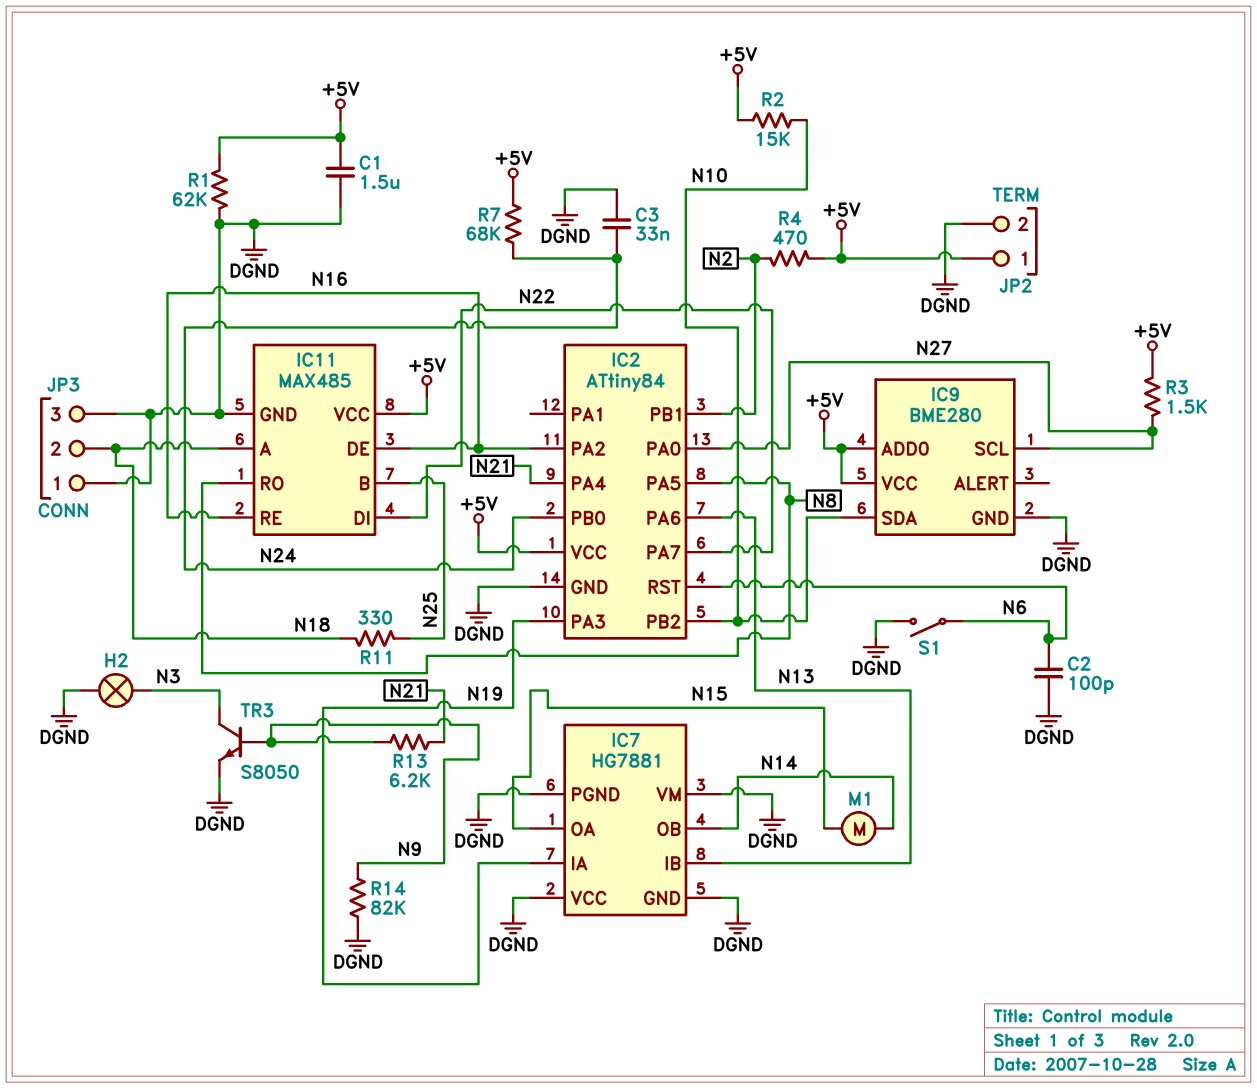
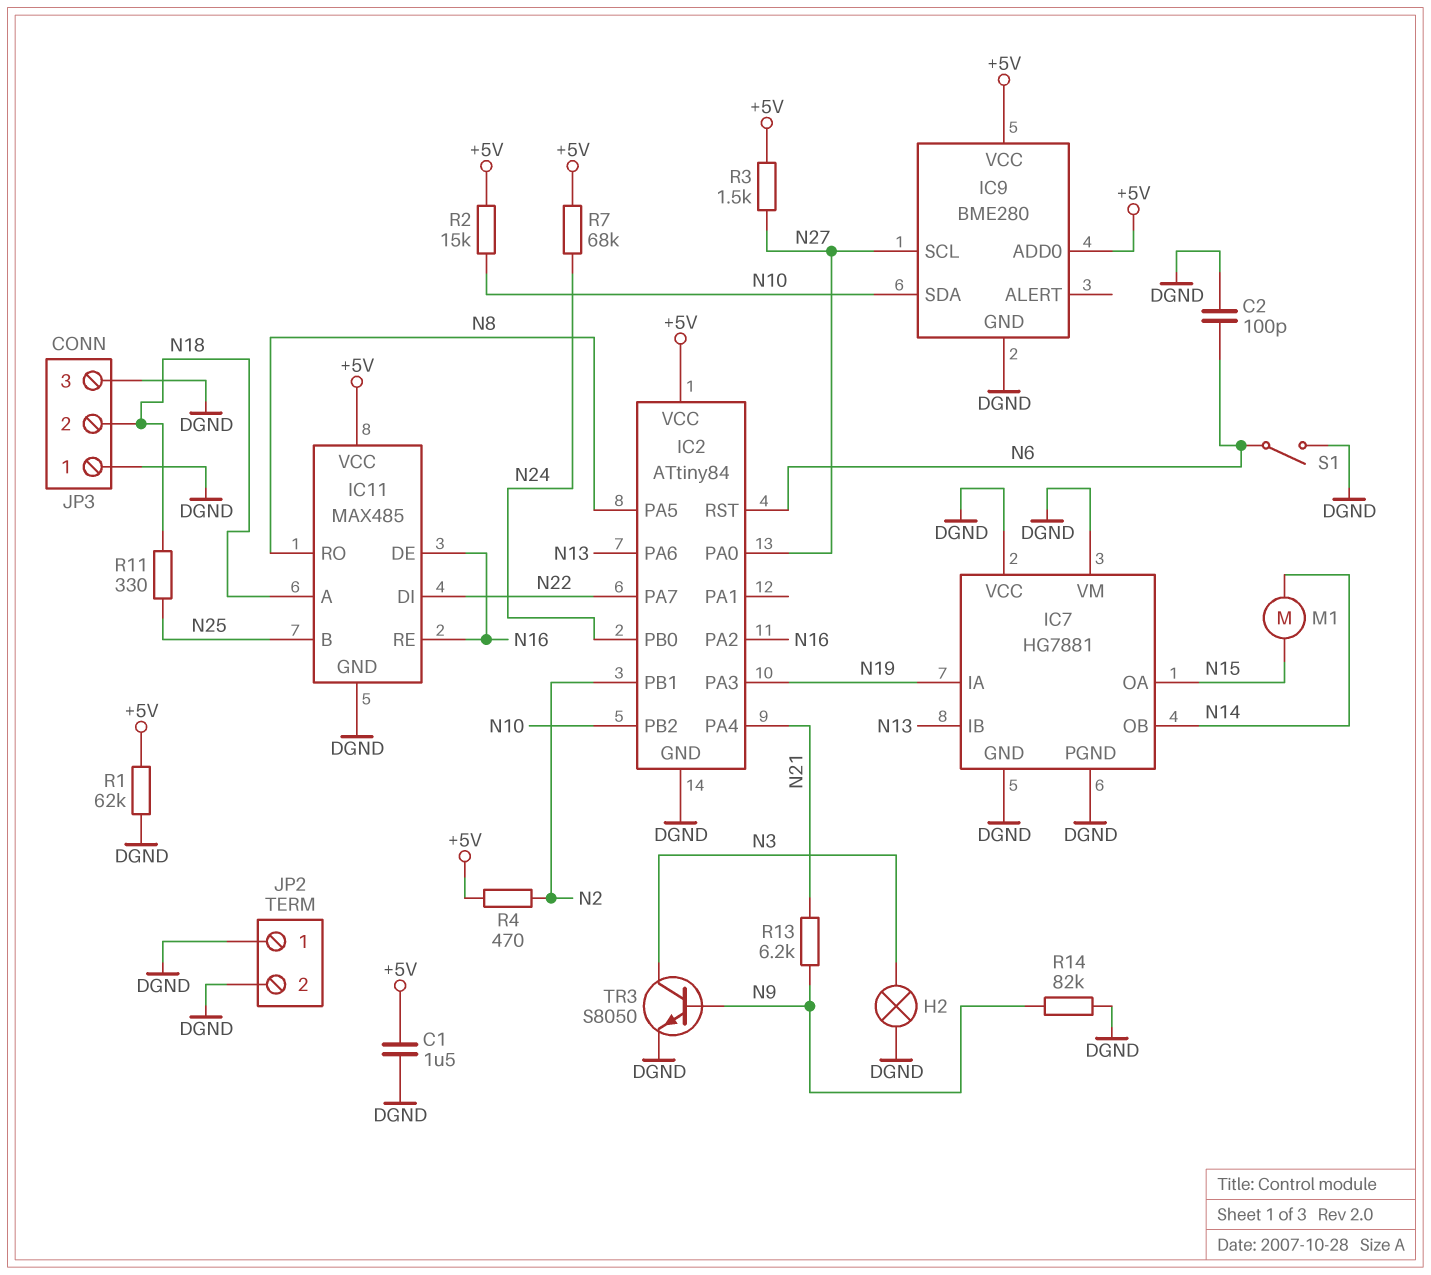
C3: 33nF (DGND, N24) -> none
JP2 pin 1: +5V -> DGND

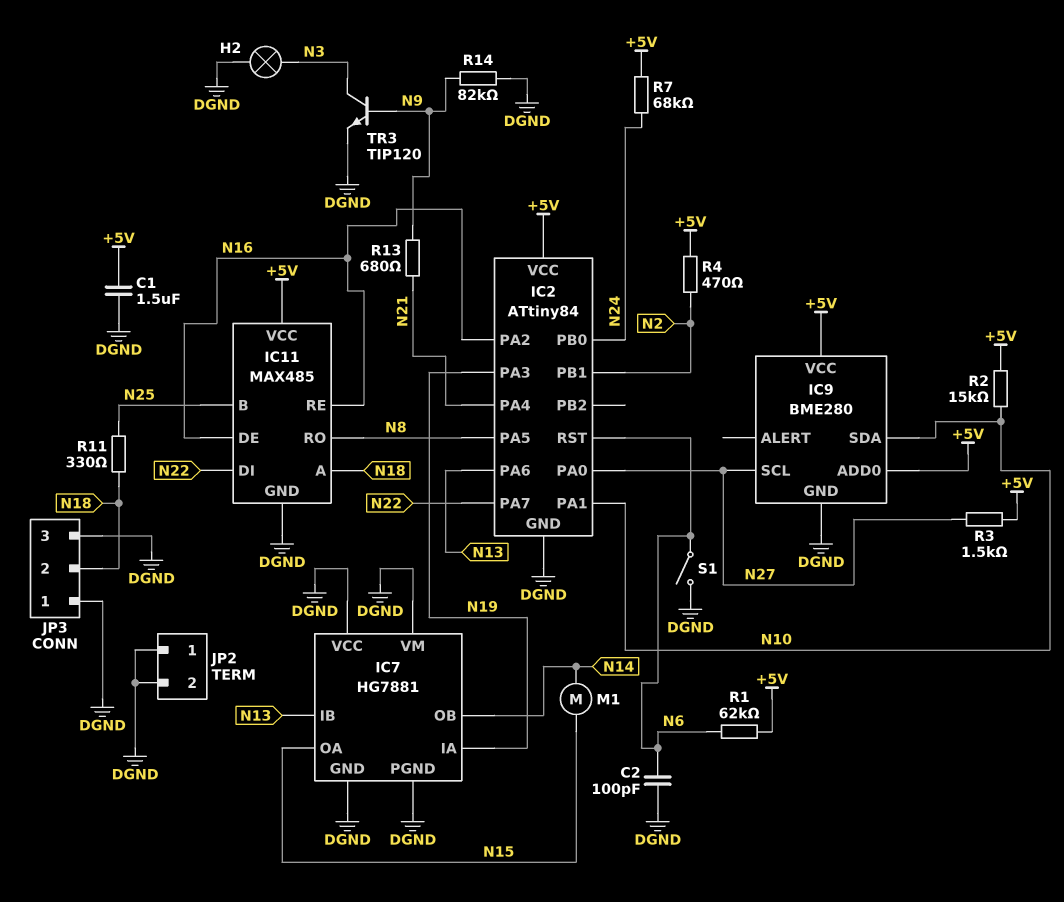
IC2 pin PA1: none -> N10
IC2 pin PB2: N10 -> none
R1: 62k (+5V, DGND) -> 62k (+5V, N6)
R13: 6.2k (N9, N21) -> 680 (N9, N21)
TR3: NPN S8050 (B N9, C N3, E DGND) -> NPN TIP120 (B N9, C N3, E DGND)

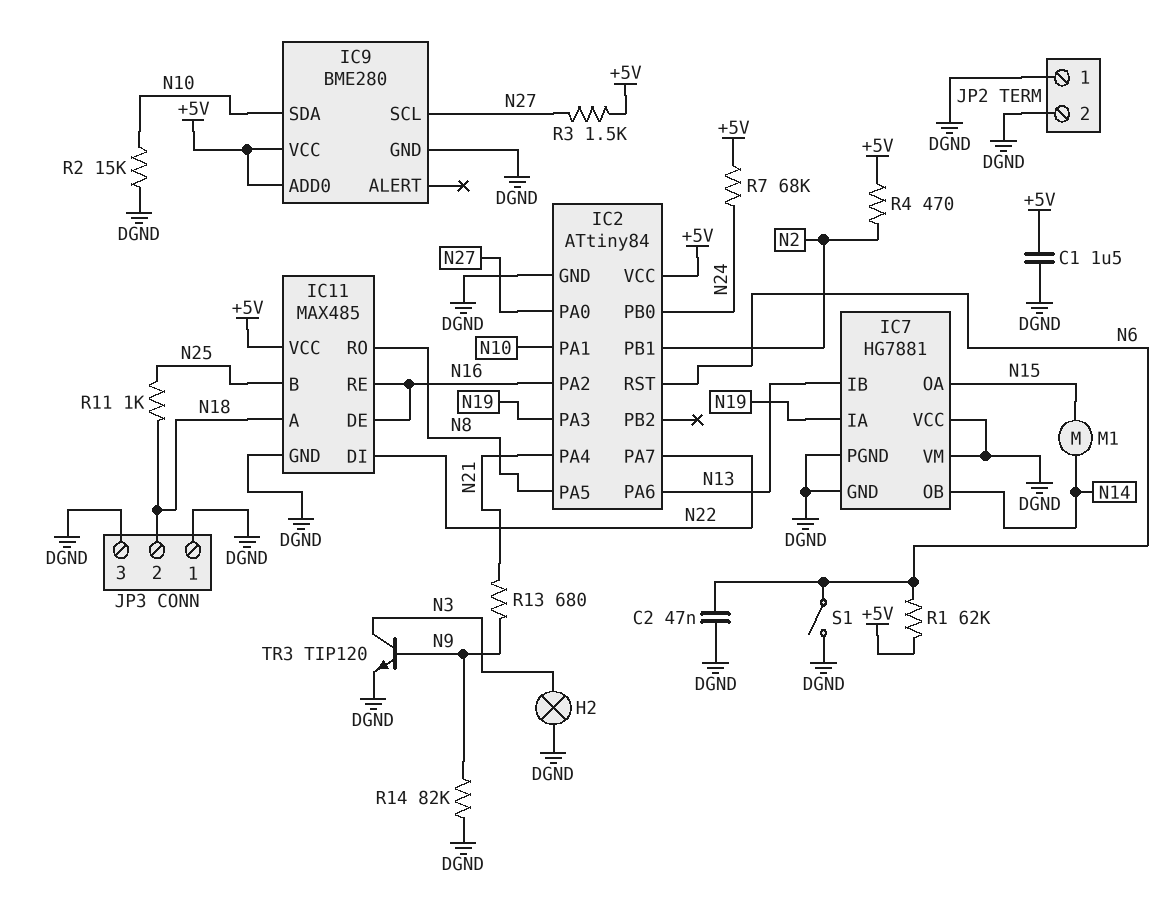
C2: 100pF (DGND, N6) -> 47nF (DGND, N6)
R2: 15k (+5V, N10) -> 15k (DGND, N10)
R11: 330 (N18, N25) -> 1k (N18, N25)

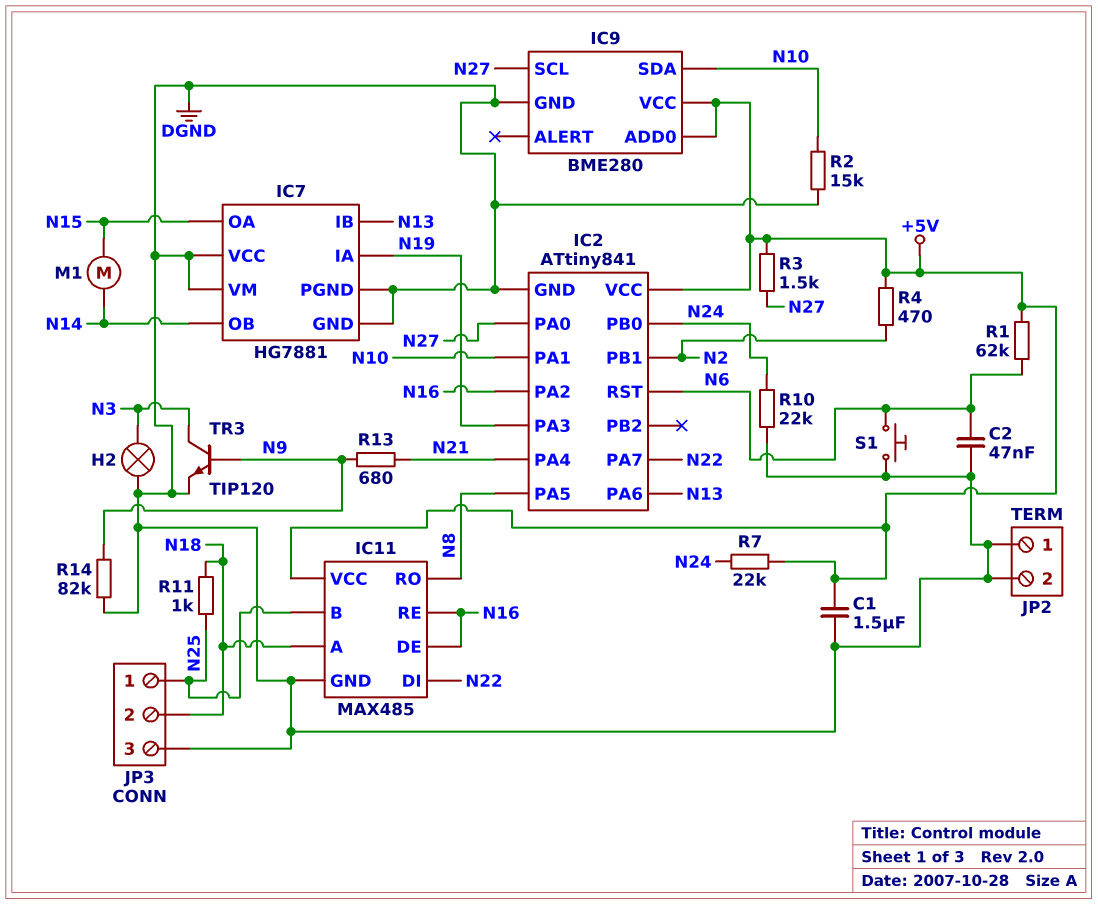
IC2: ATtiny84 -> ATtiny841
JP3 pin 1: DGND -> N25
R7: 68k (+5V, N24) -> 22k (+5V, N24)
R10: none -> 22k (DGND, N24)
S1: switch (DGND, N6) -> button (DGND, N6)

